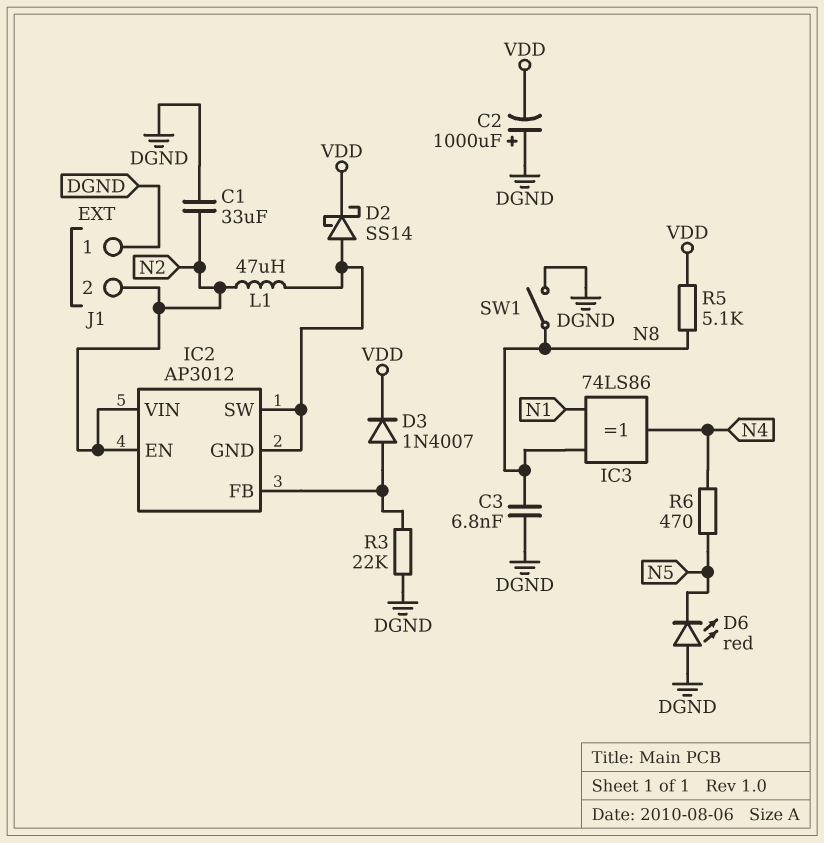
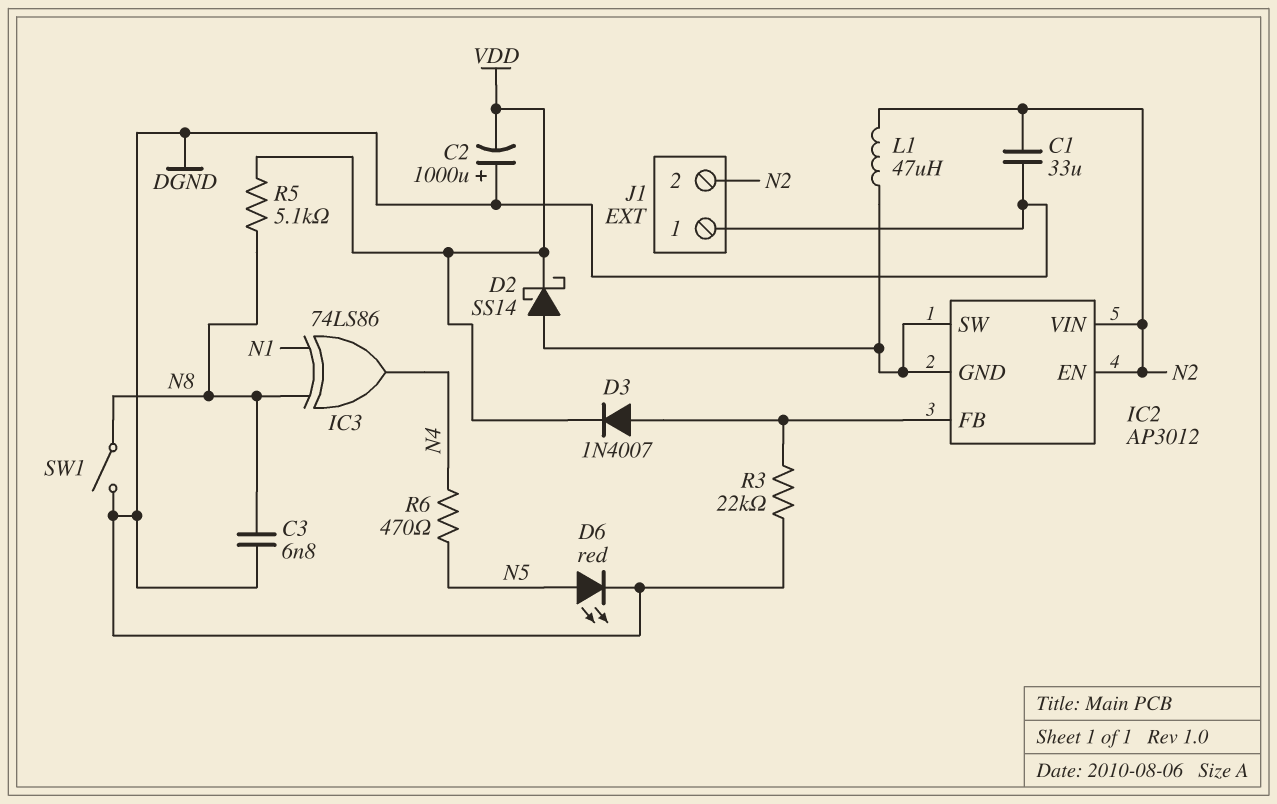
D6: LED red (A DGND, K N5) -> LED red (A N5, K DGND)

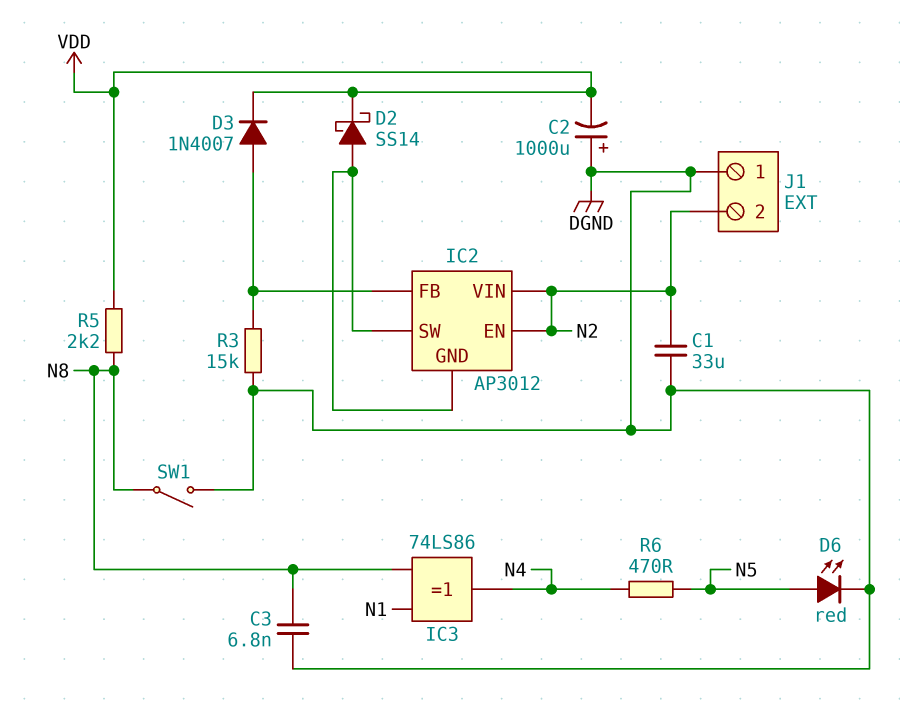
L1: 47uH (IC2/GND, N2) -> none
R3: 22k (DGND, IC2/FB) -> 15k (DGND, IC2/FB)
R5: 5.1k (N8, VDD) -> 2.2k (N8, VDD)

